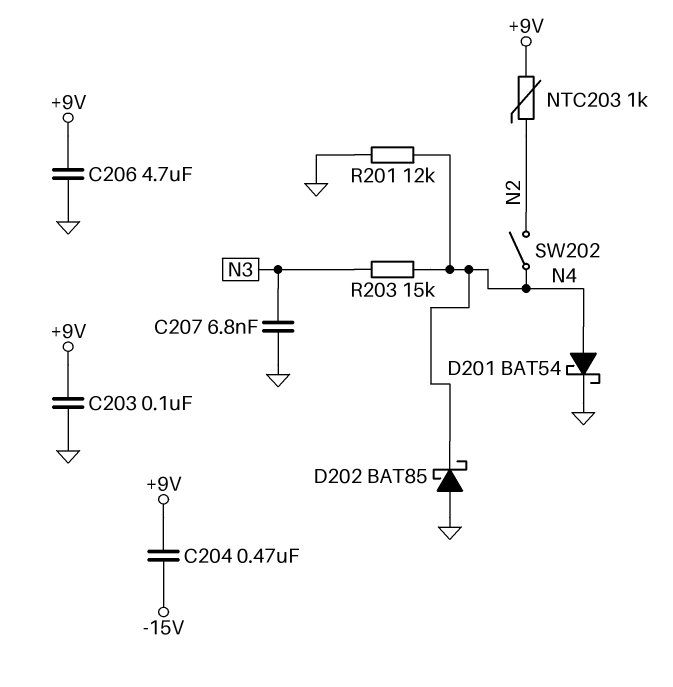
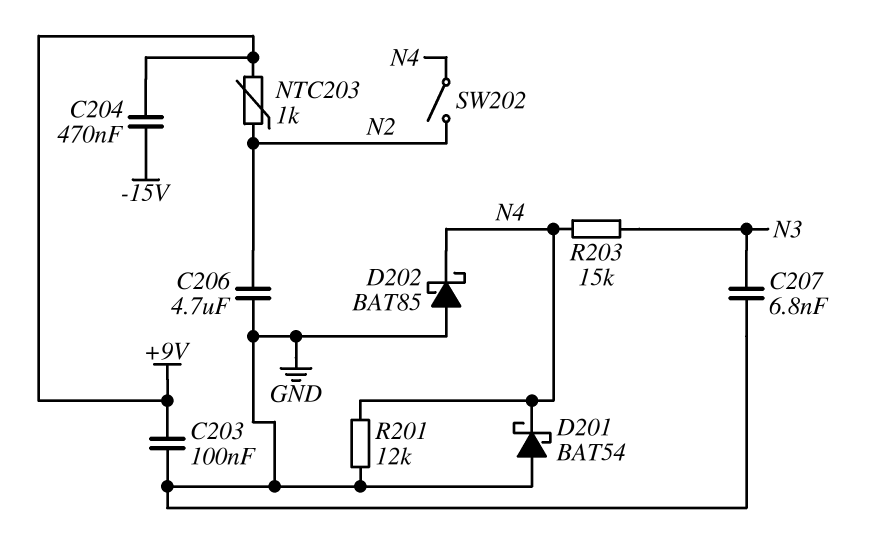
C206: 4.7uF (+9V, GND) -> 4.7uF (GND, N2)
D201: schottky BAT54 (A N4, K GND) -> schottky BAT54 (A GND, K N4)

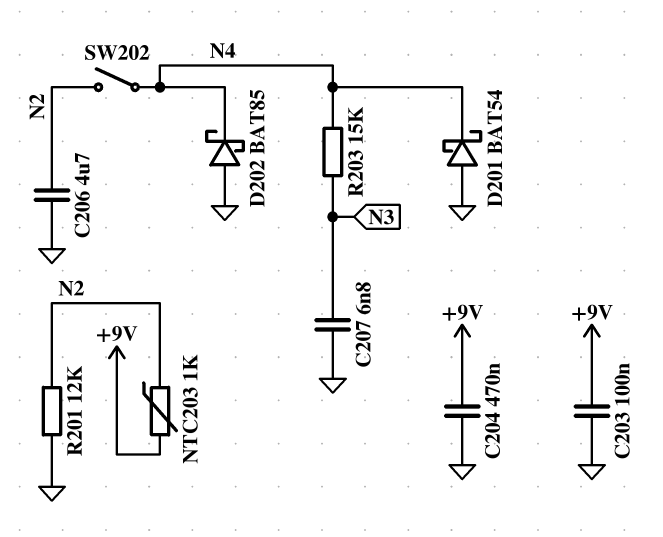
C204: 470nF (+9V, -15V) -> 470nF (+9V, GND)
R201: 12k (GND, N4) -> 12k (GND, N2)

